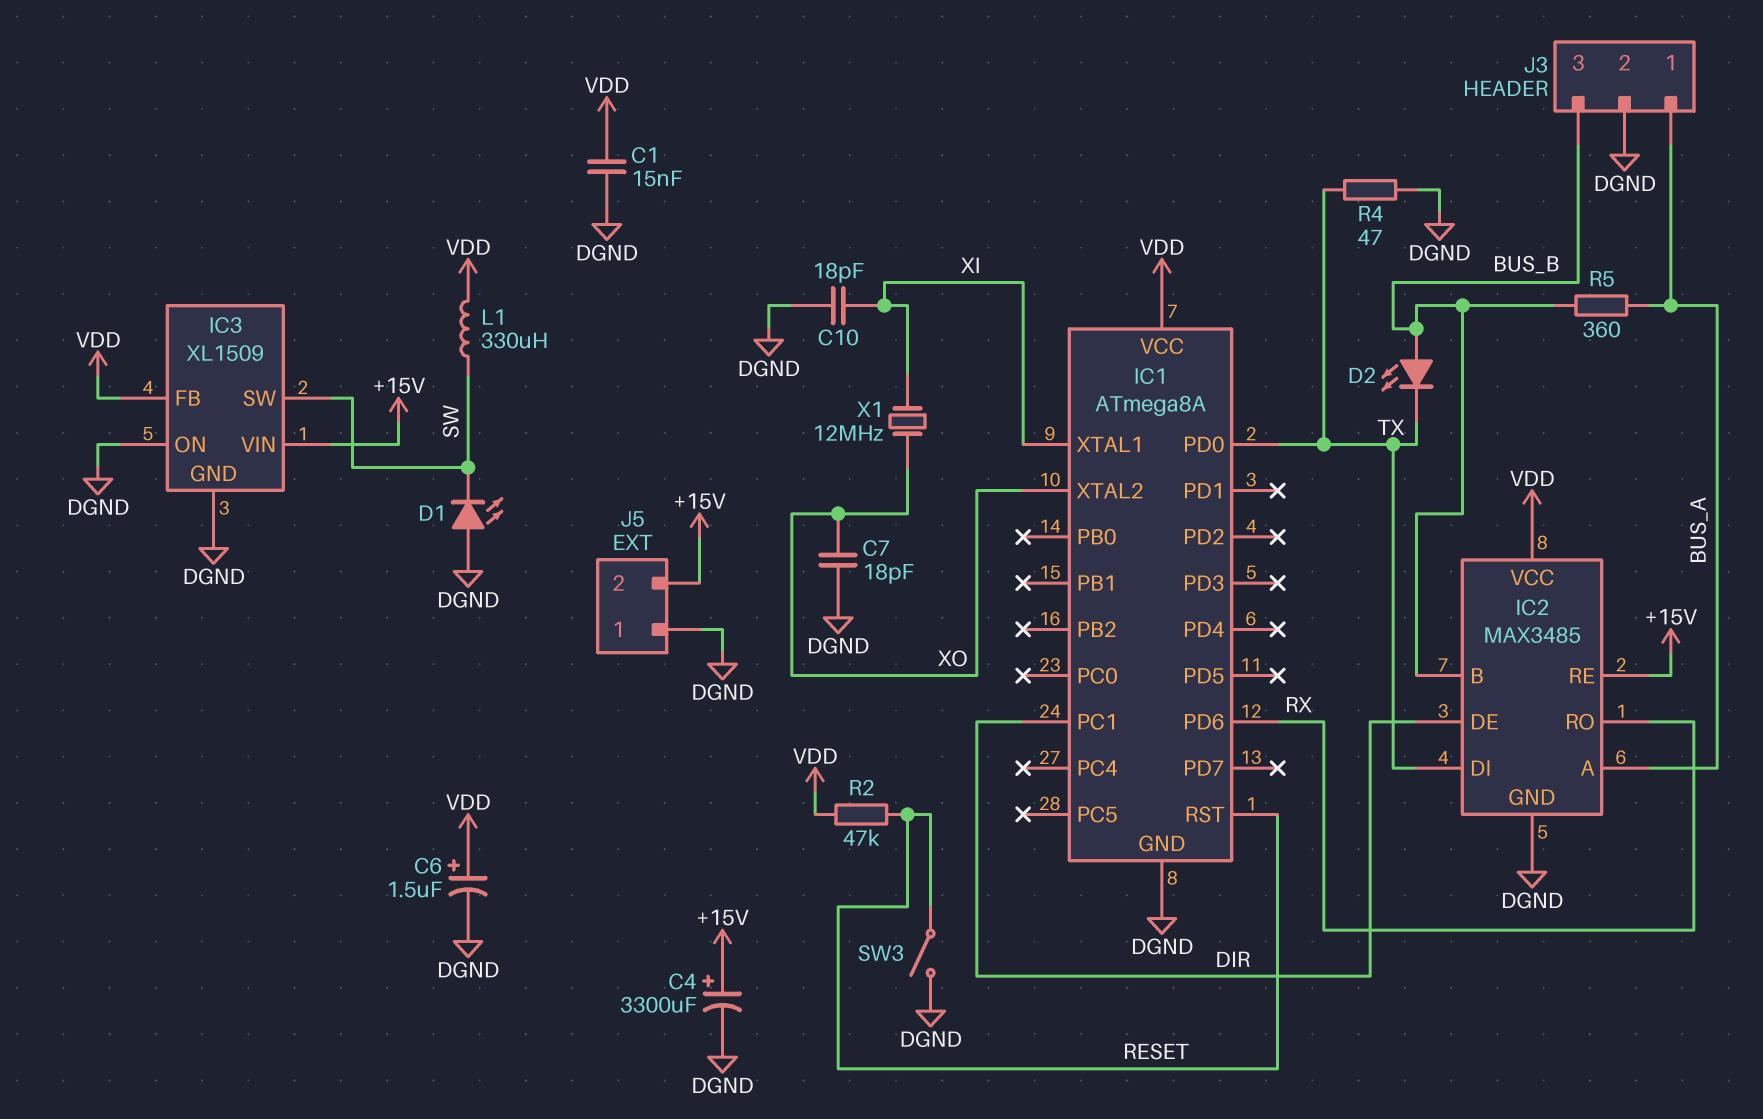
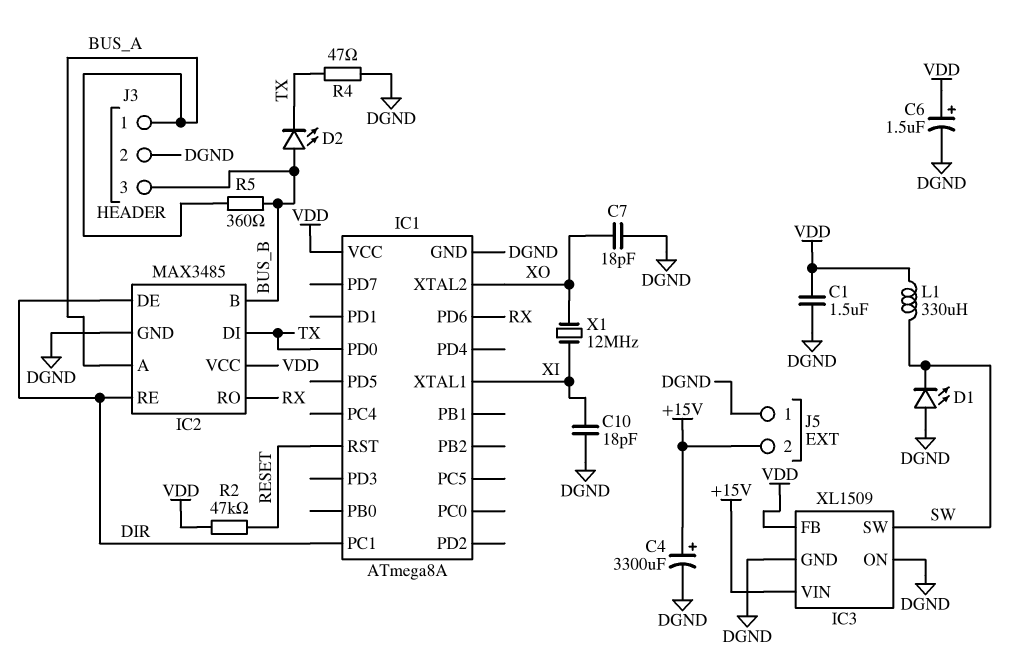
C1: 15nF (DGND, VDD) -> 1.5uF (DGND, VDD)
IC2 pin RE: +15V -> DIR
SW3: switch (DGND, RESET) -> none

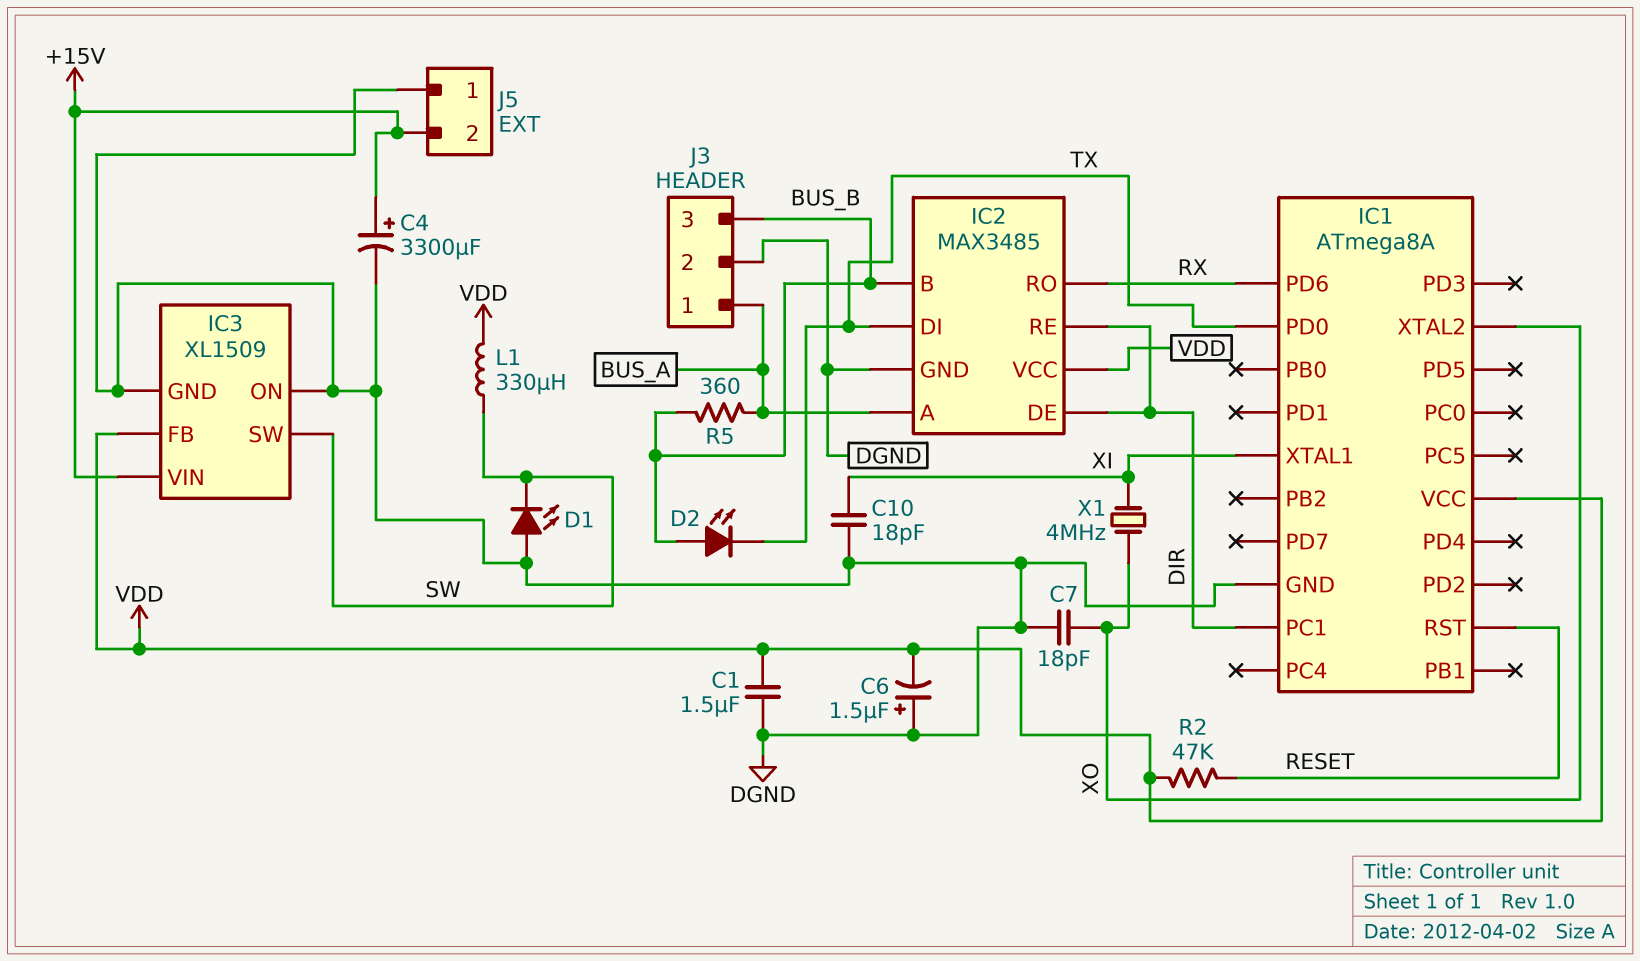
C6: 1.5uF (plus VDD, minus DGND) -> 1.5uF (plus DGND, minus VDD)
R4: 47 (DGND, TX) -> none
X1: 12MHz (XI, XO) -> 4MHz (XI, XO)

